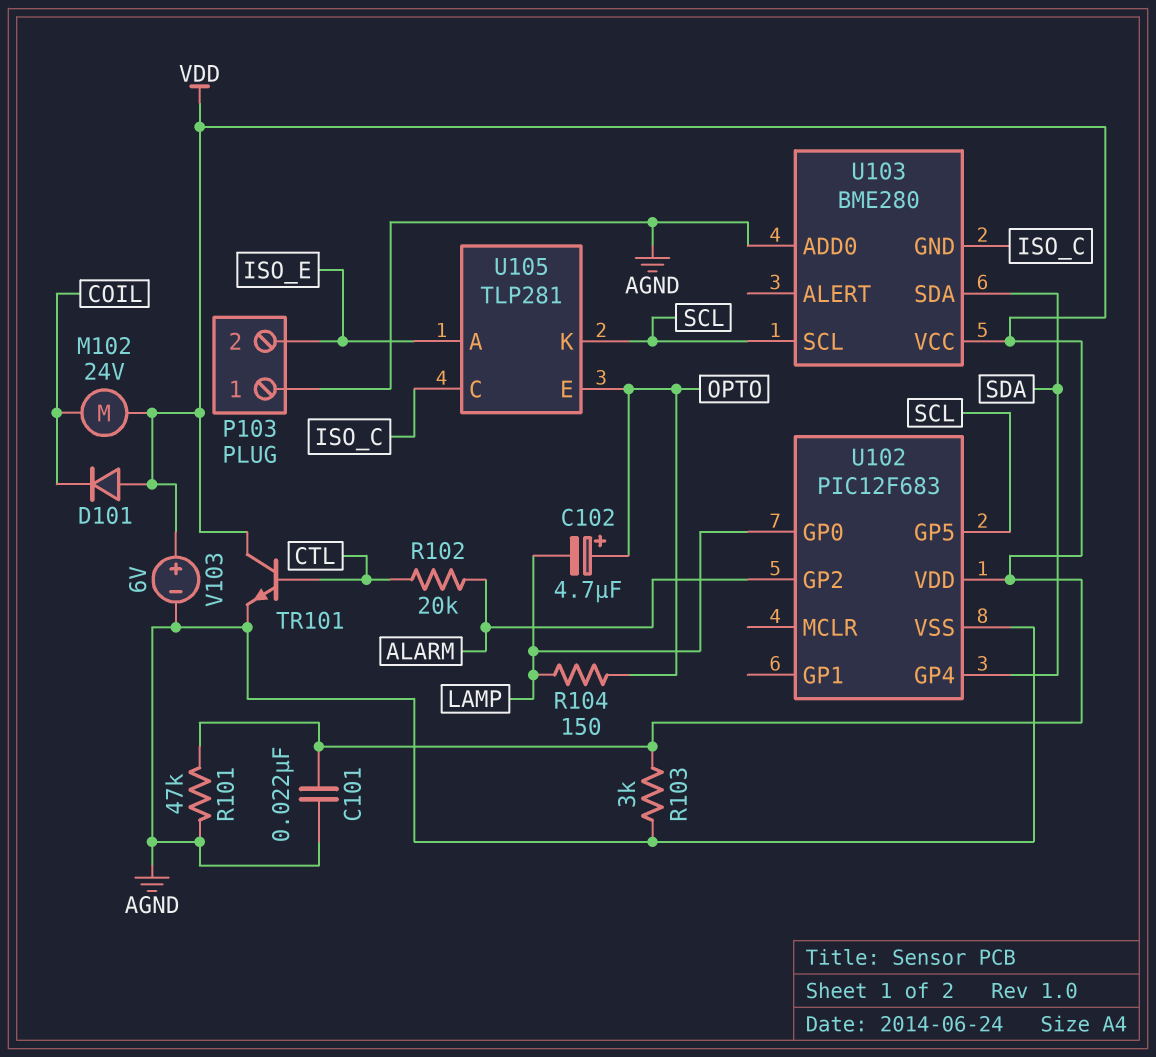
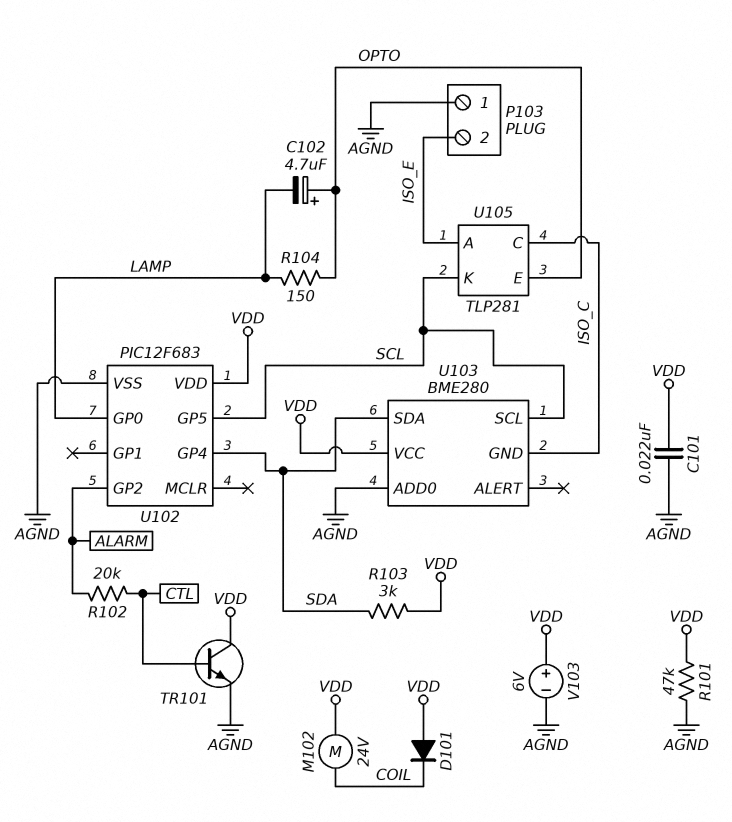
R103: 3k (AGND, VDD) -> 3k (SDA, VDD)

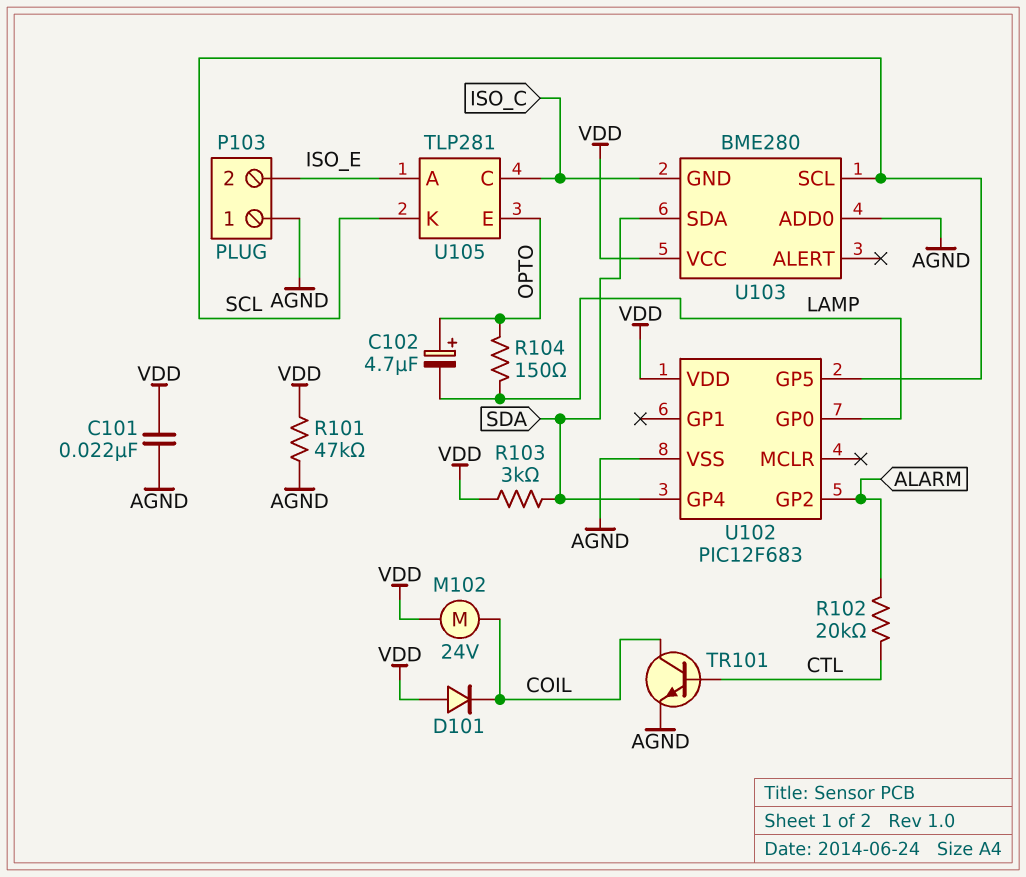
TR101: NPN (B CTL, C VDD, E AGND) -> NPN (B CTL, C COIL, E AGND)
V103: 6V (plus VDD, minus AGND) -> none

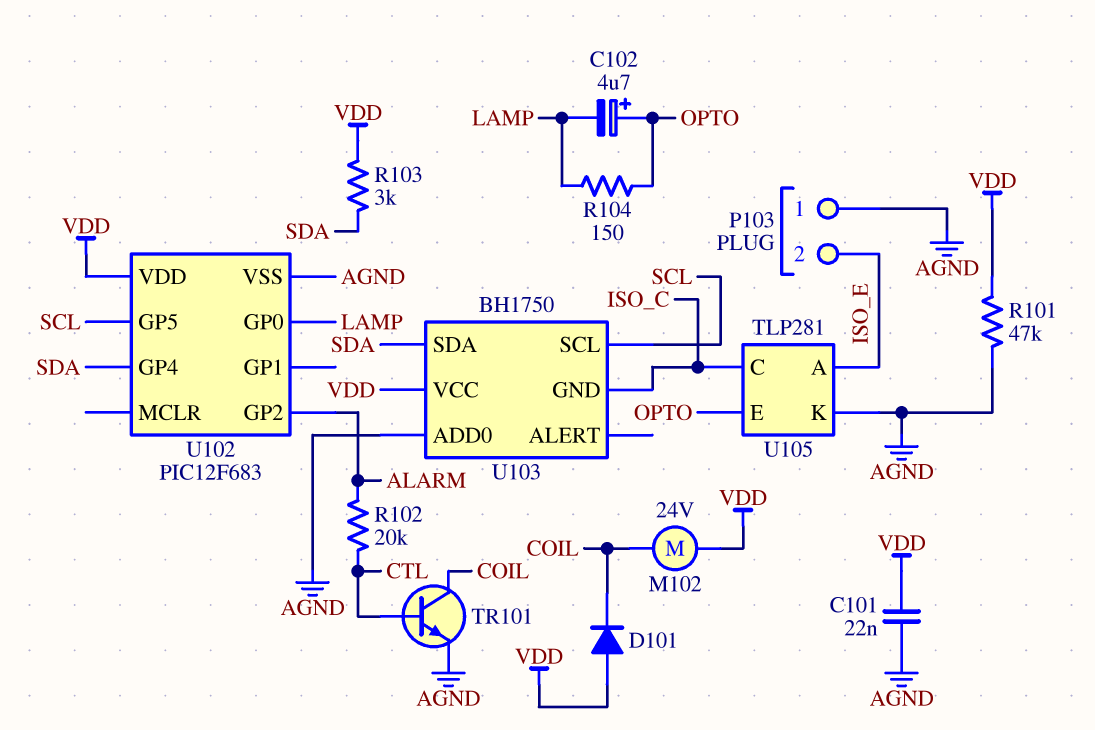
U103: BME280 -> BH1750
U105 pin K: SCL -> AGND

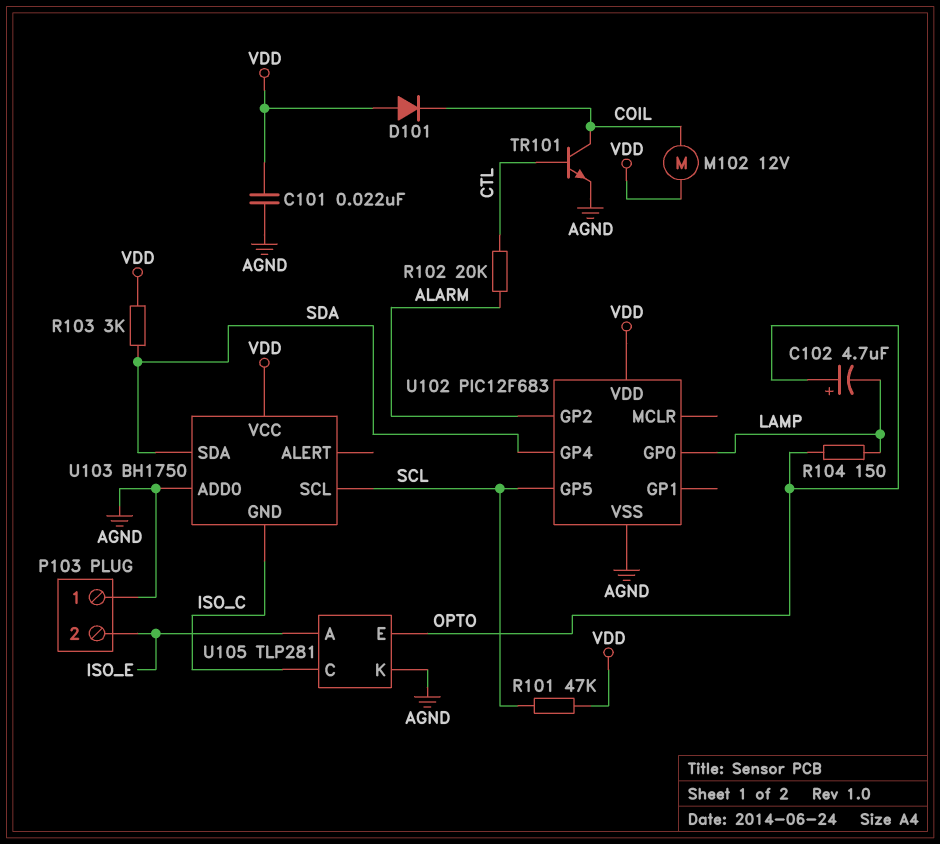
M102: motor 24V (COIL, VDD) -> motor 12V (COIL, VDD)
R101: 47k (AGND, VDD) -> 47k (SCL, VDD)

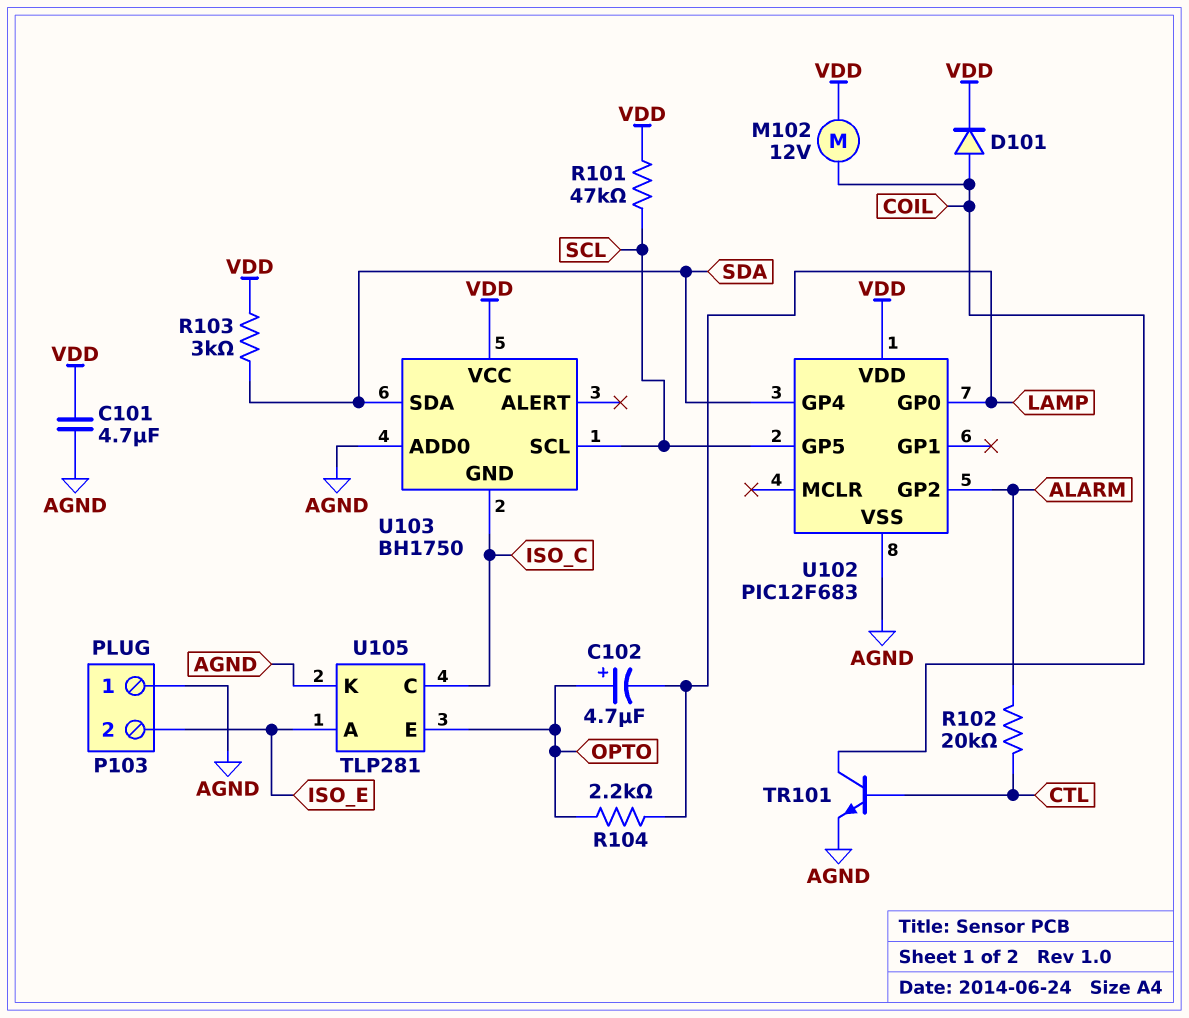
C101: 22nF (AGND, VDD) -> 4.7uF (AGND, VDD)
D101: diode (A VDD, K COIL) -> diode (A COIL, K VDD)
R104: 150 (LAMP, OPTO) -> 2.2k (LAMP, OPTO)

